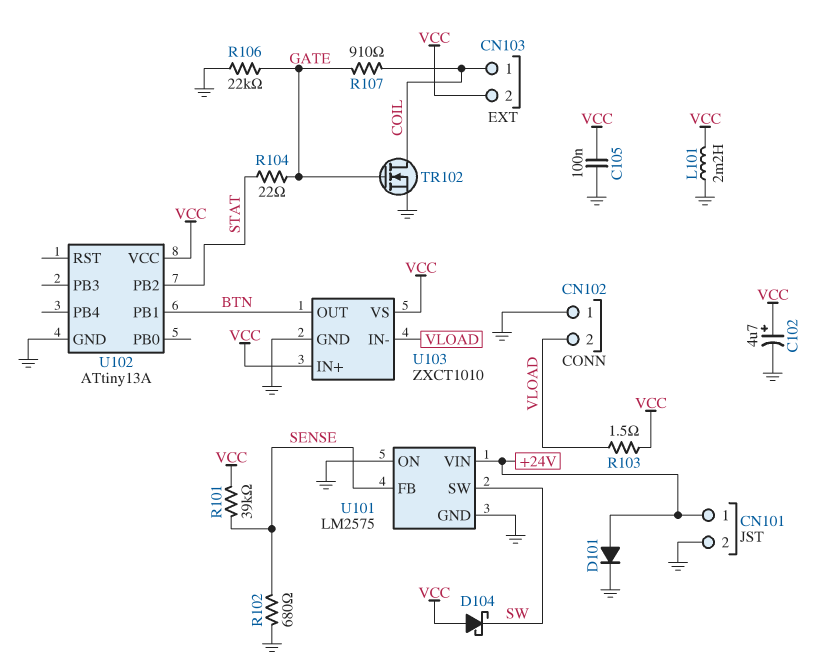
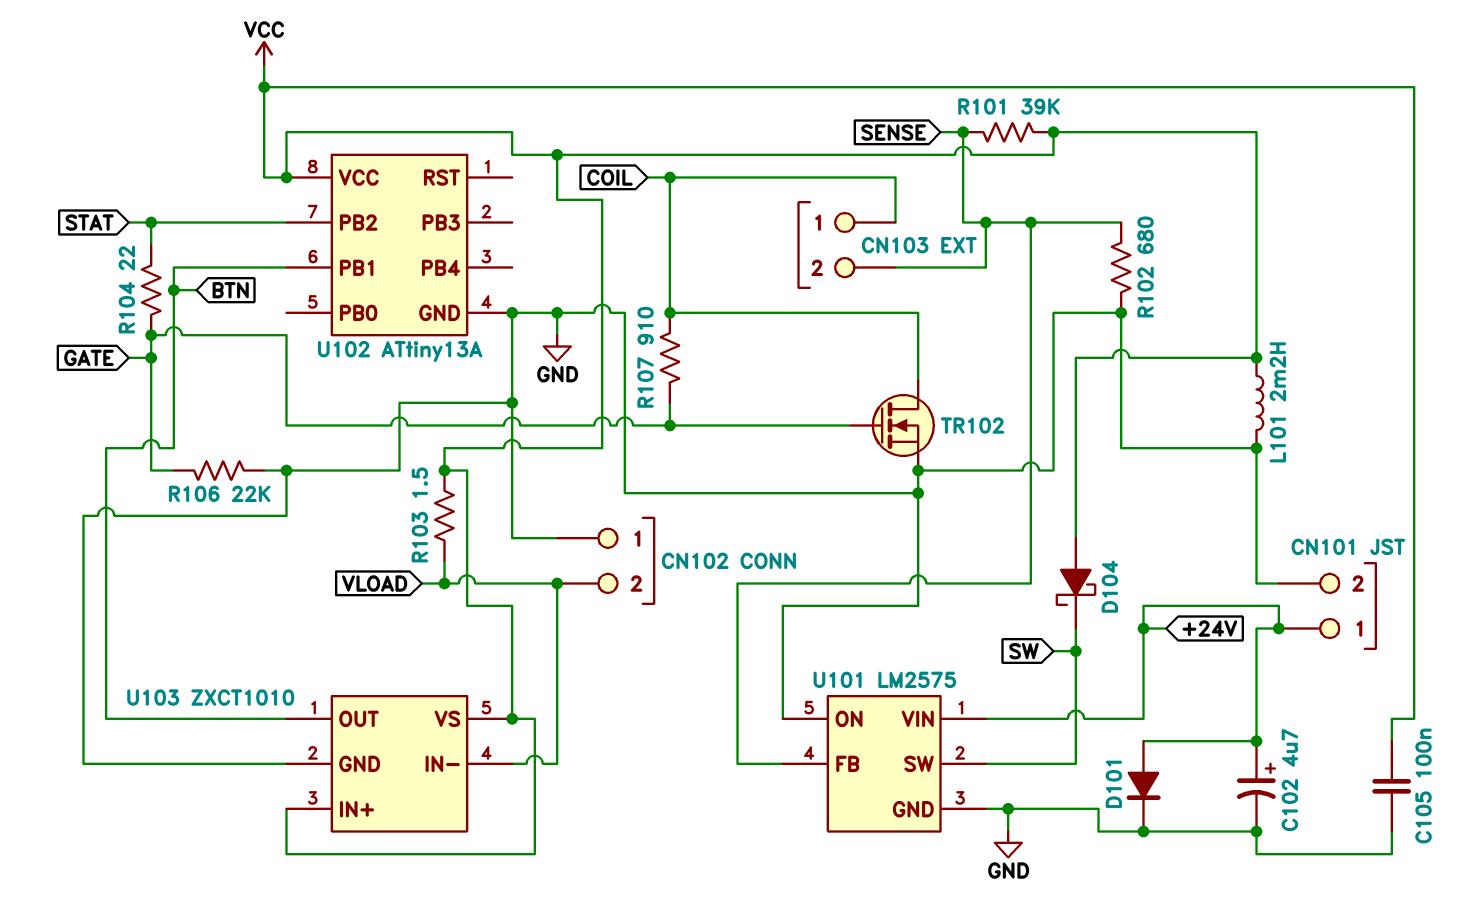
C102: 4.7uF (plus VCC, minus GND) -> 4.7uF (plus +24V, minus GND)
CN103 pin 2: VCC -> SENSE

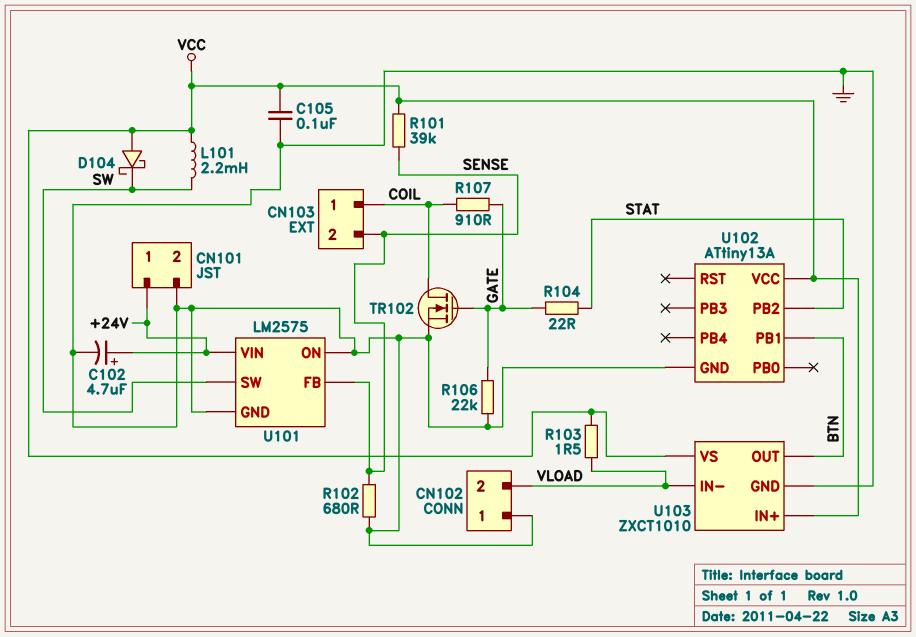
D101: diode (A +24V, K GND) -> none
L101: 2.2mH (GND, VCC) -> 2.2mH (SW, VCC)

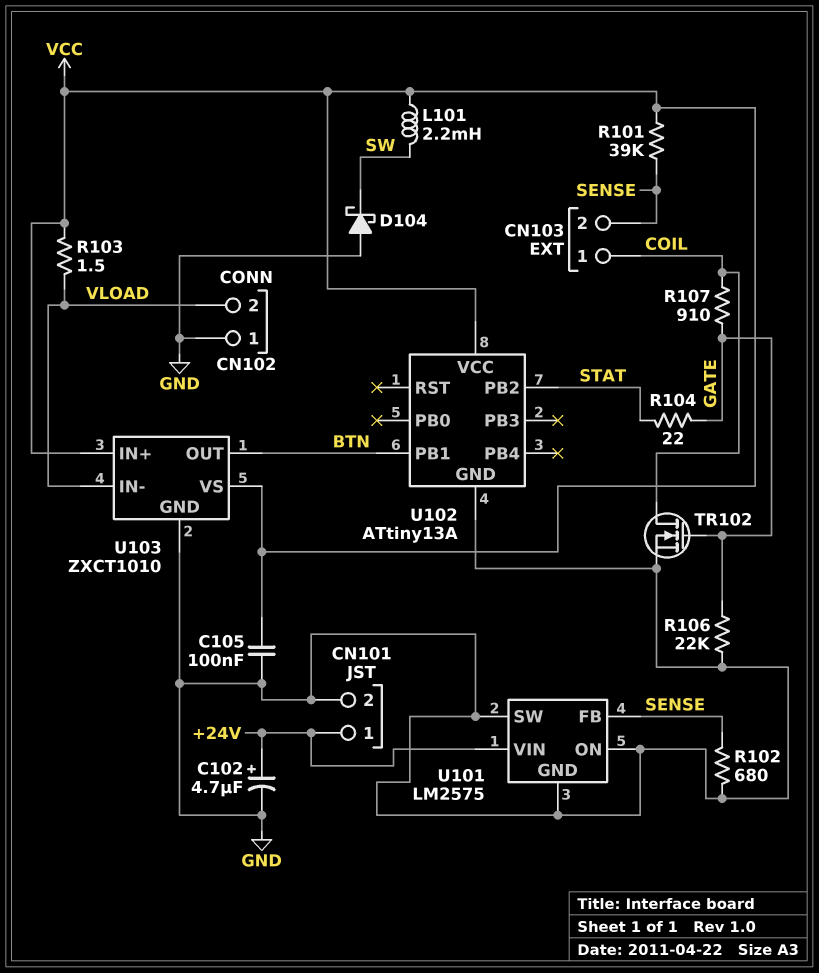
D104: schottky (A VCC, K SW) -> schottky (A GND, K SW)
U101 pin SW: SW -> GND

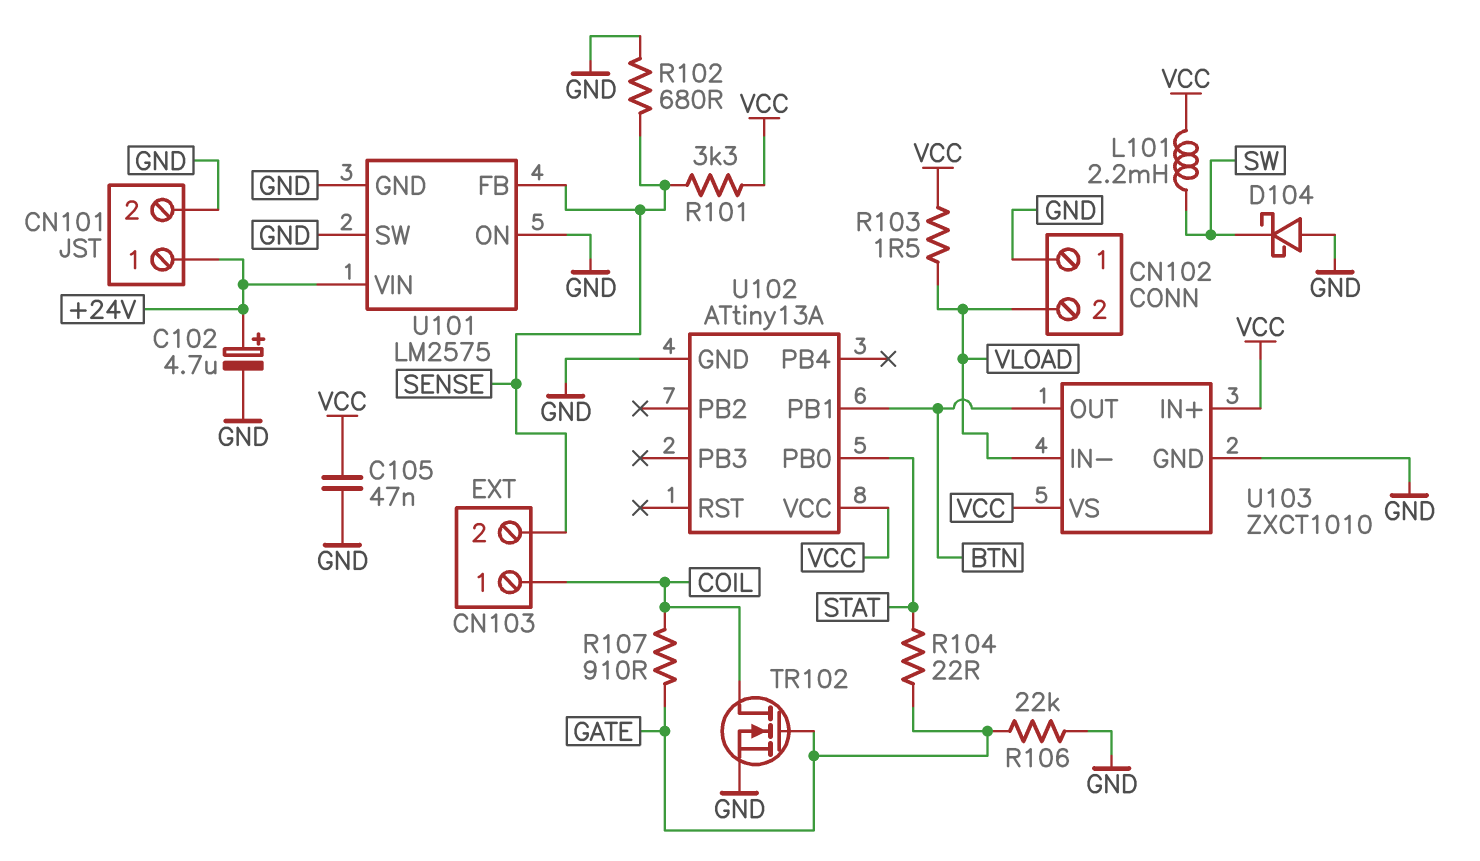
C105: 100nF (GND, VCC) -> 47nF (GND, VCC)
R101: 39k (SENSE, VCC) -> 3.3k (SENSE, VCC)
U102 pin PB0: none -> STAT
U102 pin PB2: STAT -> none

